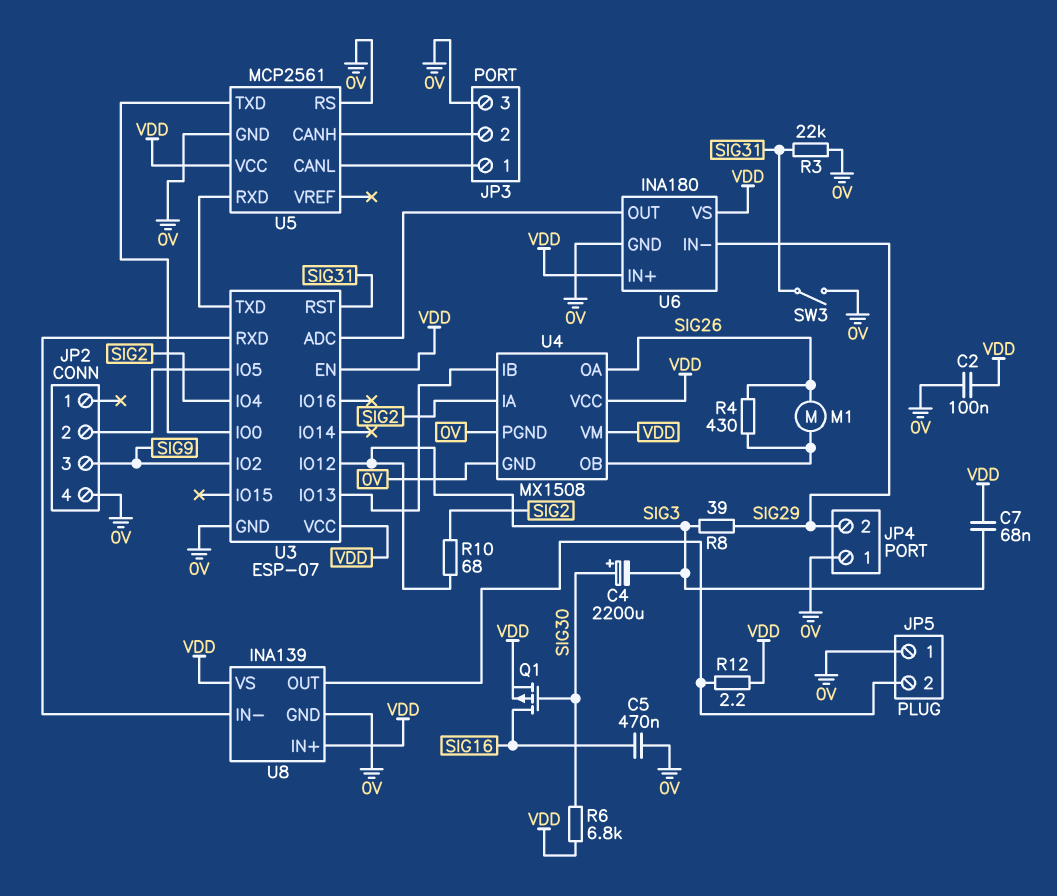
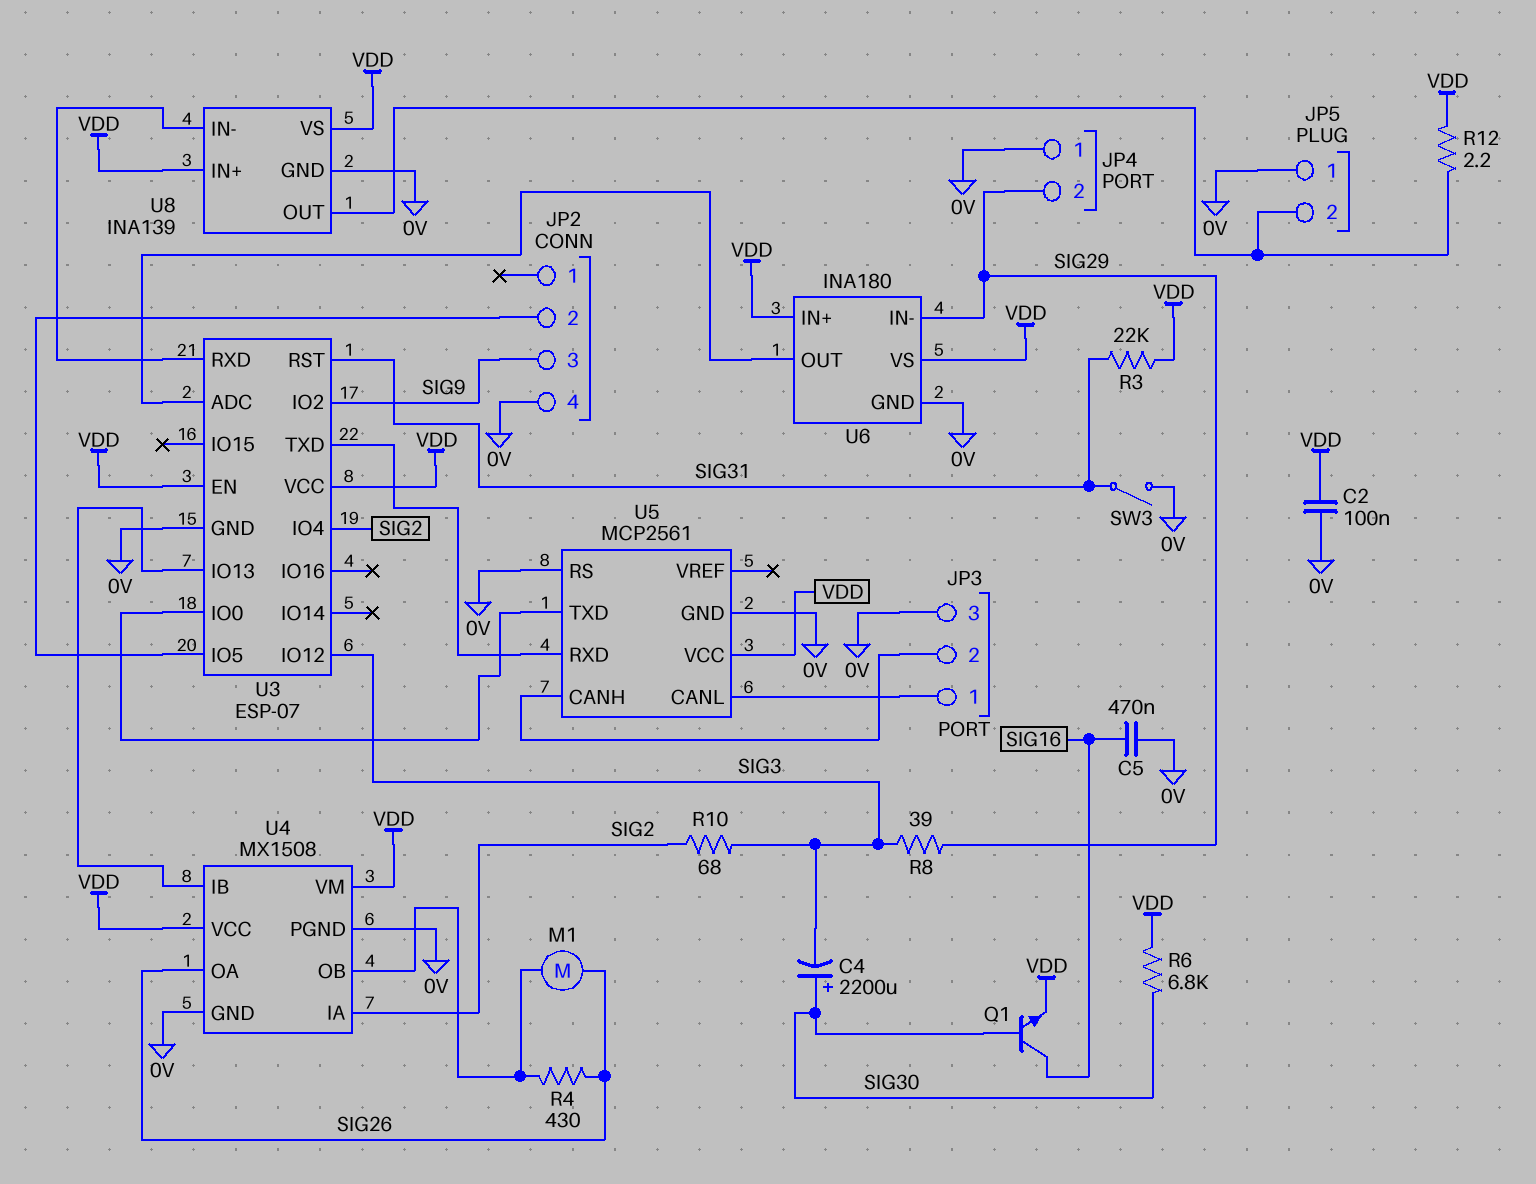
C7: 68nF (SIG3, VDD) -> none
Q1: PMOS (G SIG30, D SIG16, S VDD) -> NPN (B SIG30, C SIG16, E VDD)
R3: 22k (0V, SIG31) -> 22k (SIG31, VDD)

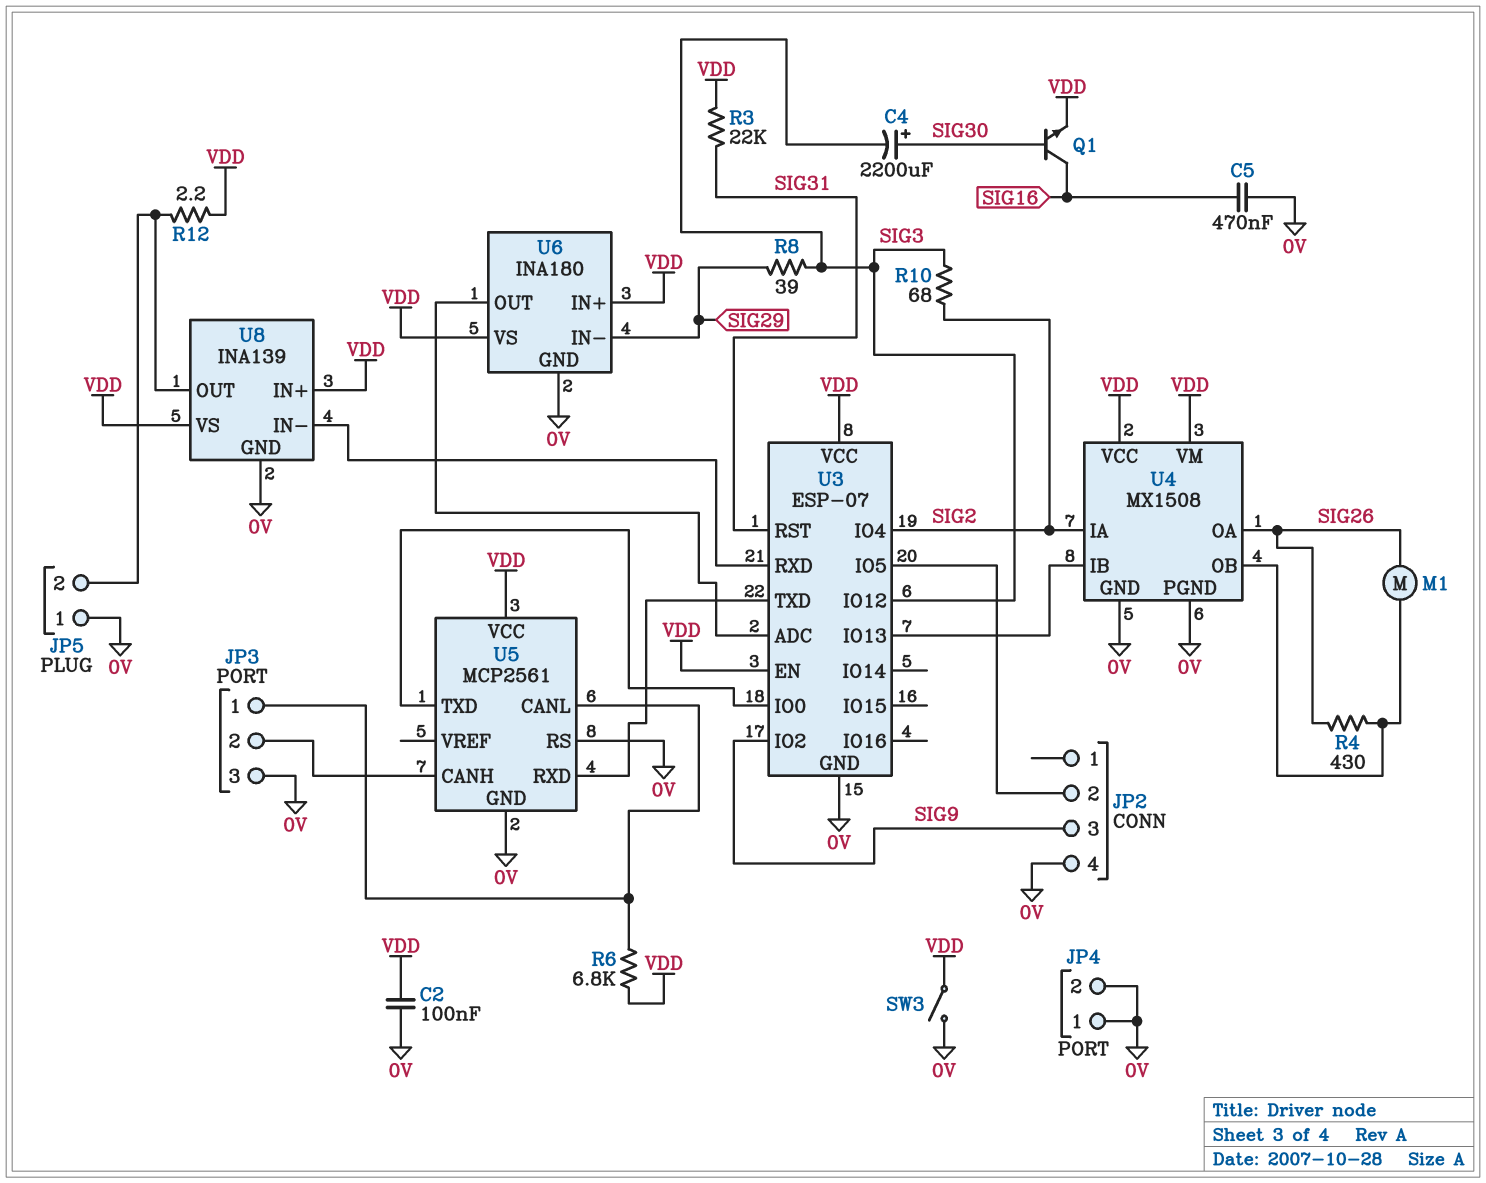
JP4 pin 2: SIG29 -> 0V
R6: 6.8k (SIG30, VDD) -> 6.8k (JP3/1, VDD)
SW3: switch (0V, SIG31) -> switch (0V, VDD)

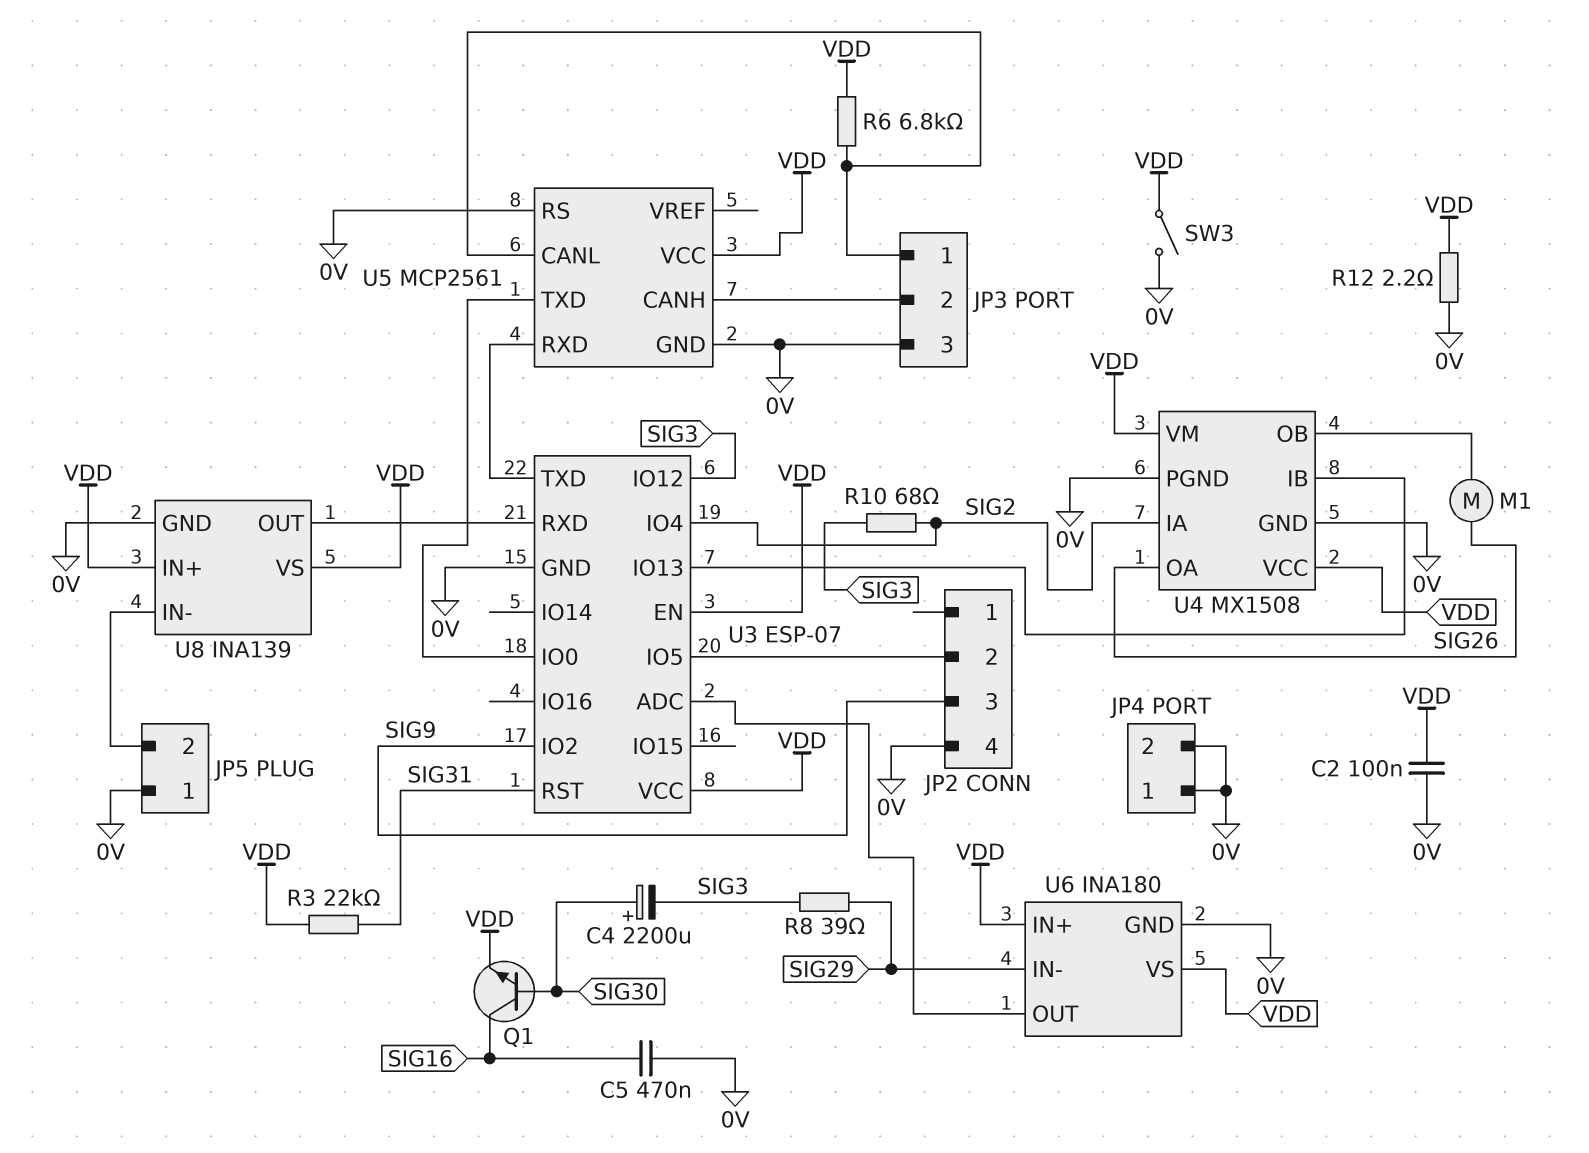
R4: 430 (SIG26, U4/OB) -> none
R12: 2.2 (JP5/2, VDD) -> 2.2 (0V, VDD)
U8 pin IN-: U3/RXD -> JP5/2
U8 pin OUT: JP5/2 -> U3/RXD

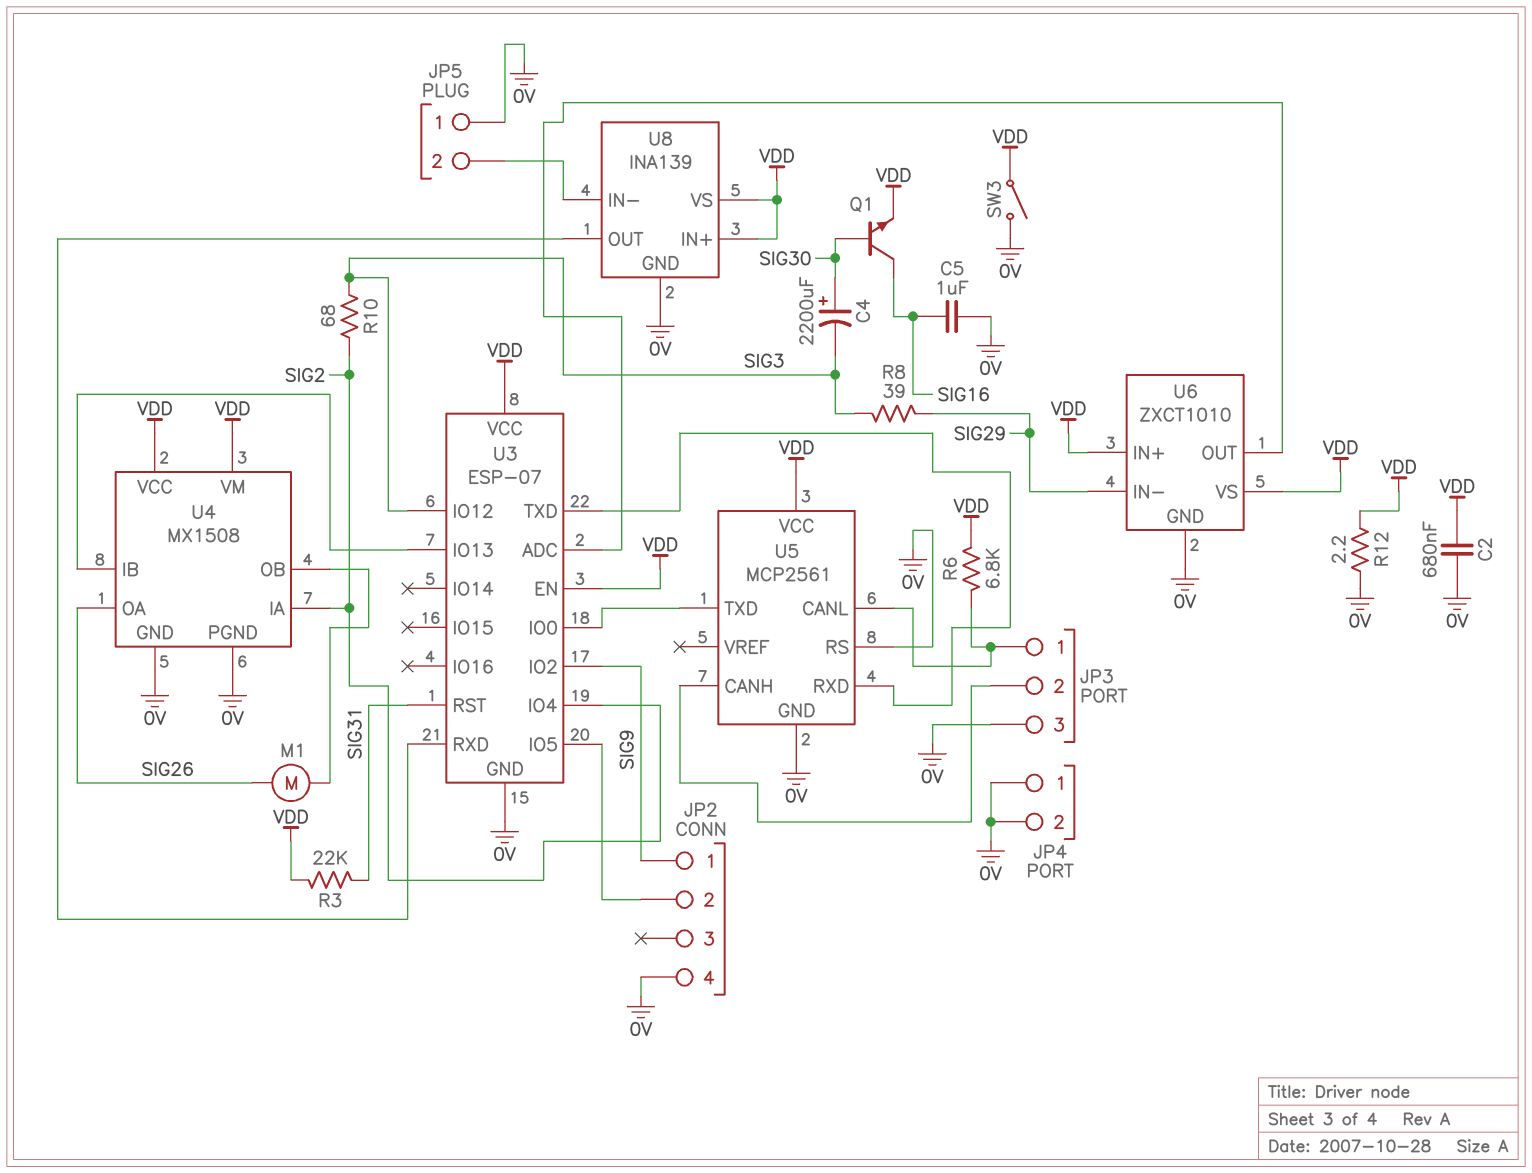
C2: 100nF (0V, VDD) -> 680nF (0V, VDD)
C5: 470nF (0V, SIG16) -> 1uF (0V, SIG16)
JP2 pin 1: none -> SIG9
JP2 pin 3: SIG9 -> none
U6: INA180 -> ZXCT1010

